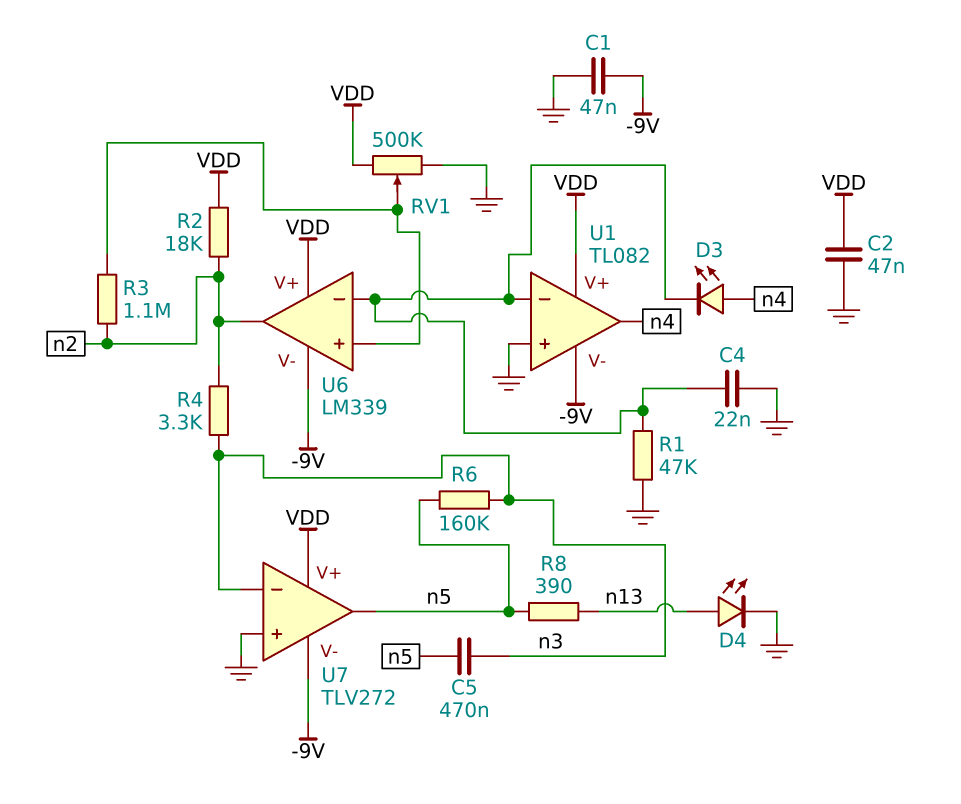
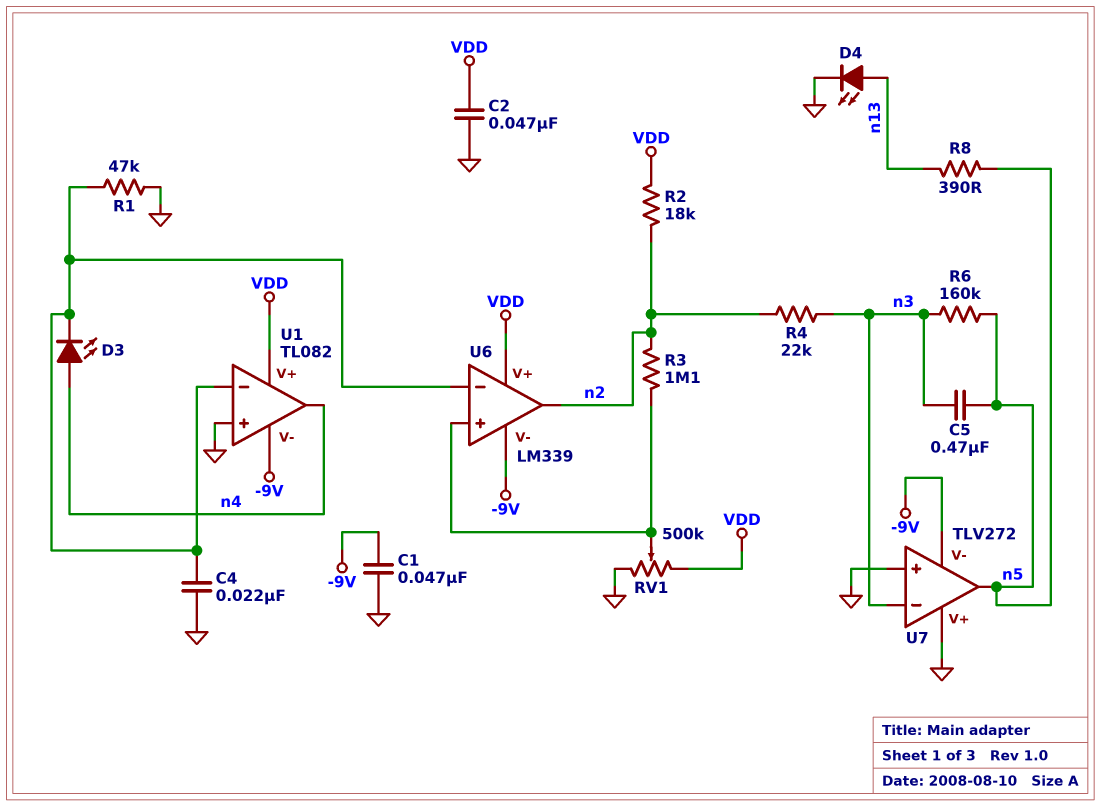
R4: 3.3k (n2, n3) -> 22k (n2, n3)
U7 pin V+: VDD -> GND

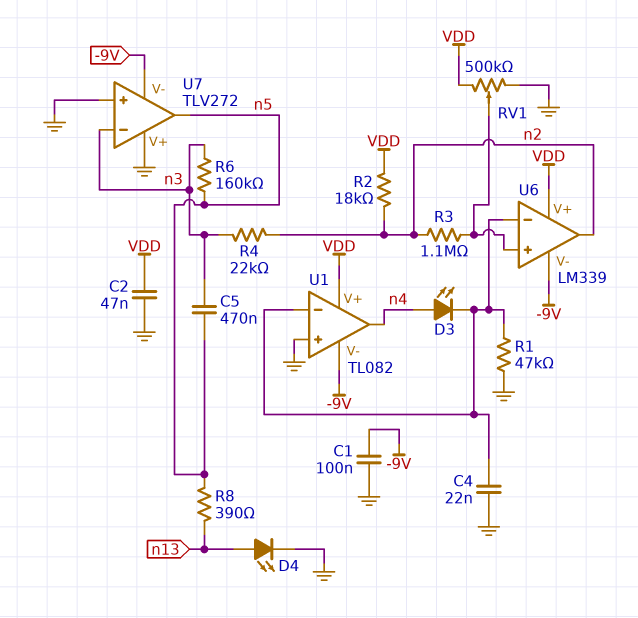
C1: 47nF (-9V, GND) -> 100nF (-9V, GND)

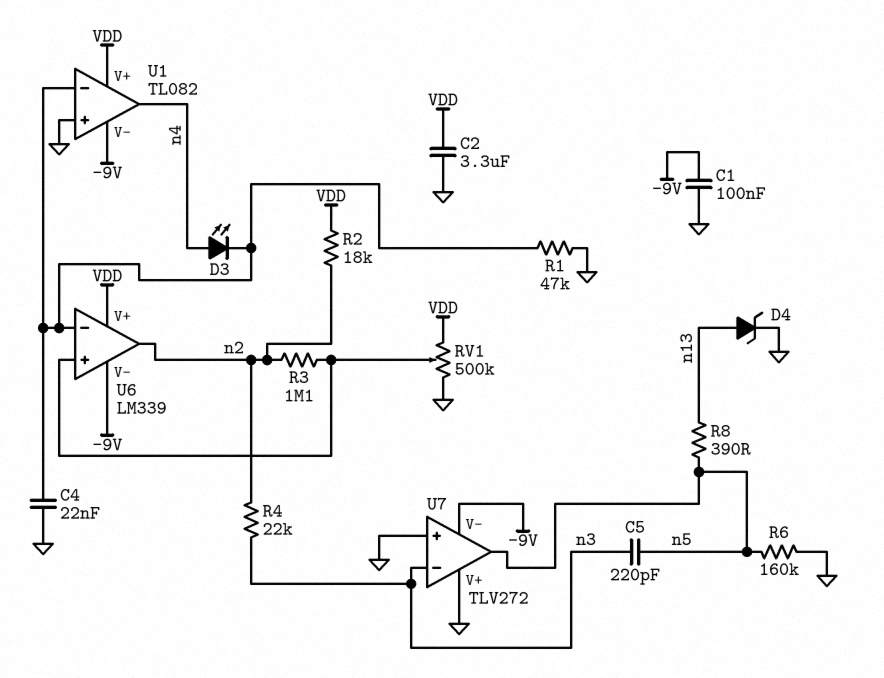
C2: 47nF (GND, VDD) -> 3.3uF (GND, VDD)
C5: 470nF (n3, n5) -> 220pF (n3, n5)
D4: LED (A n13, K GND) -> zener (A n13, K GND)
R6: 160k (n3, n5) -> 160k (GND, n5)

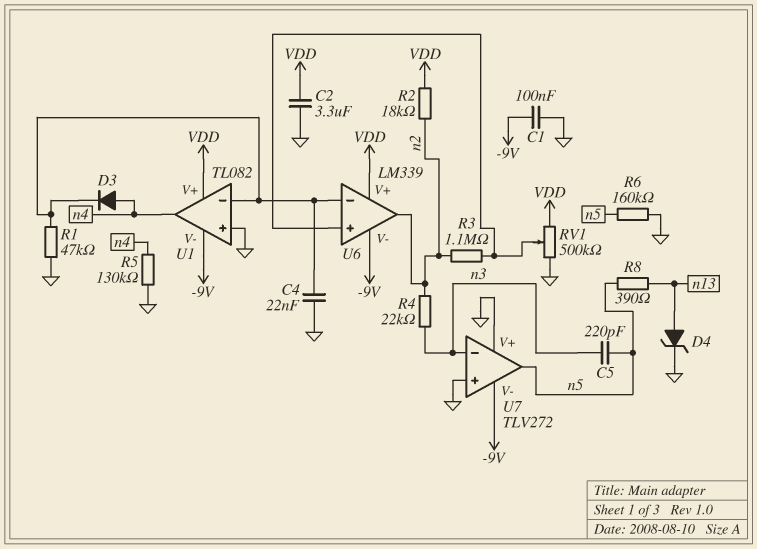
D3: LED (A n4, K U1/in-) -> diode (A n4, K U1/in-)
R5: none -> 130k (GND, n4)

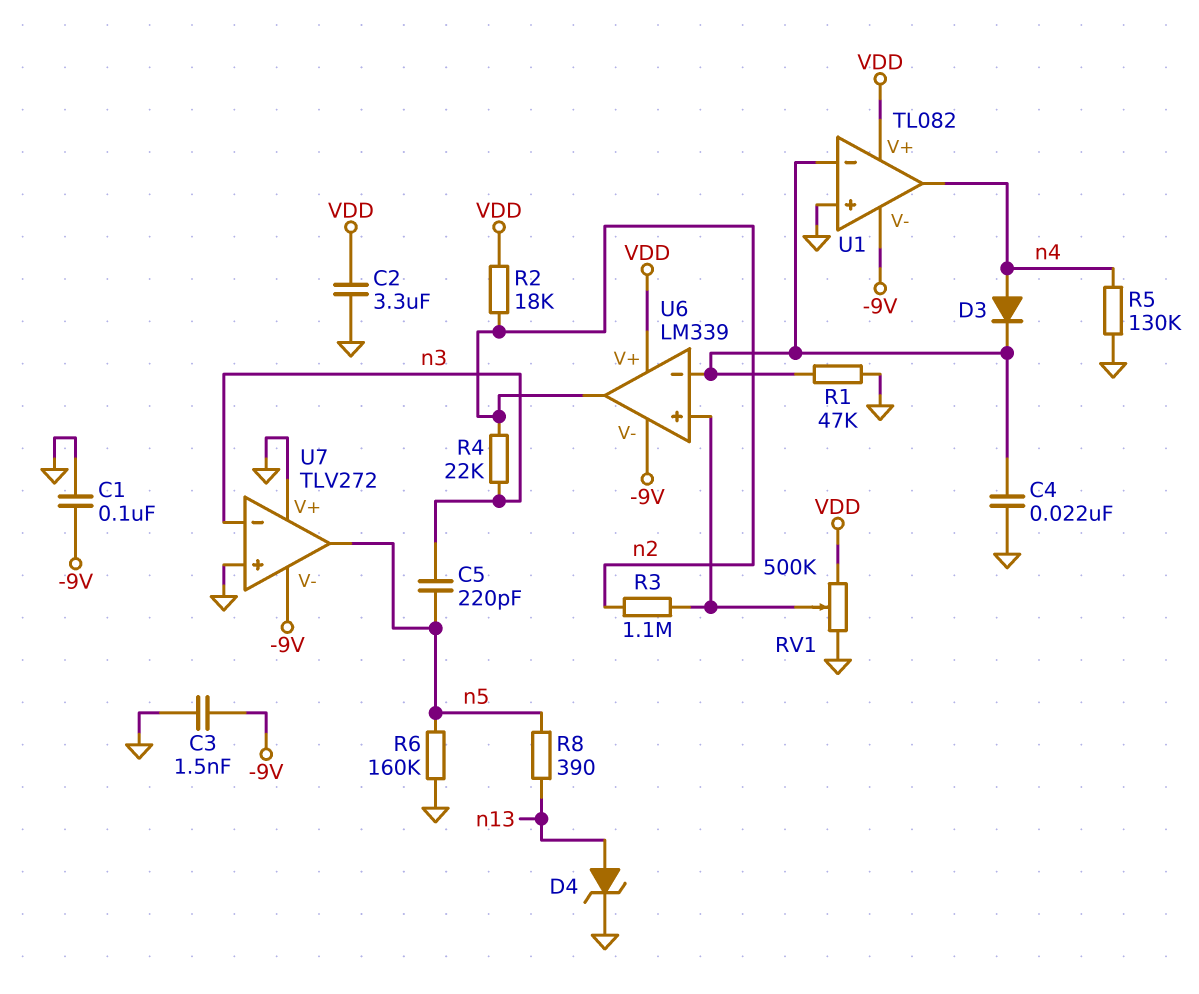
C3: none -> 1.5nF (-9V, GND)

